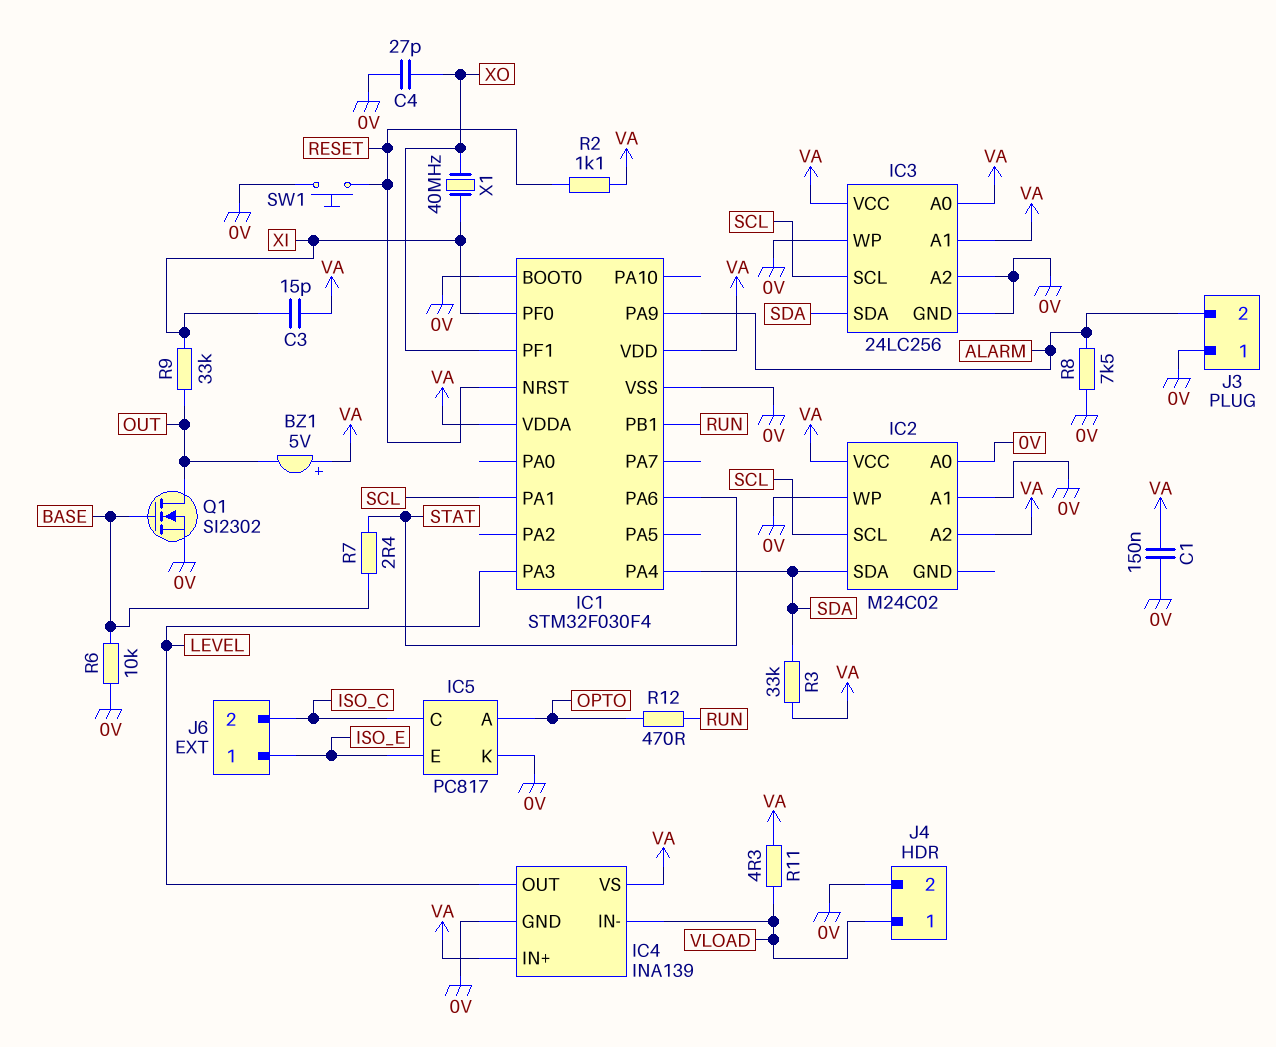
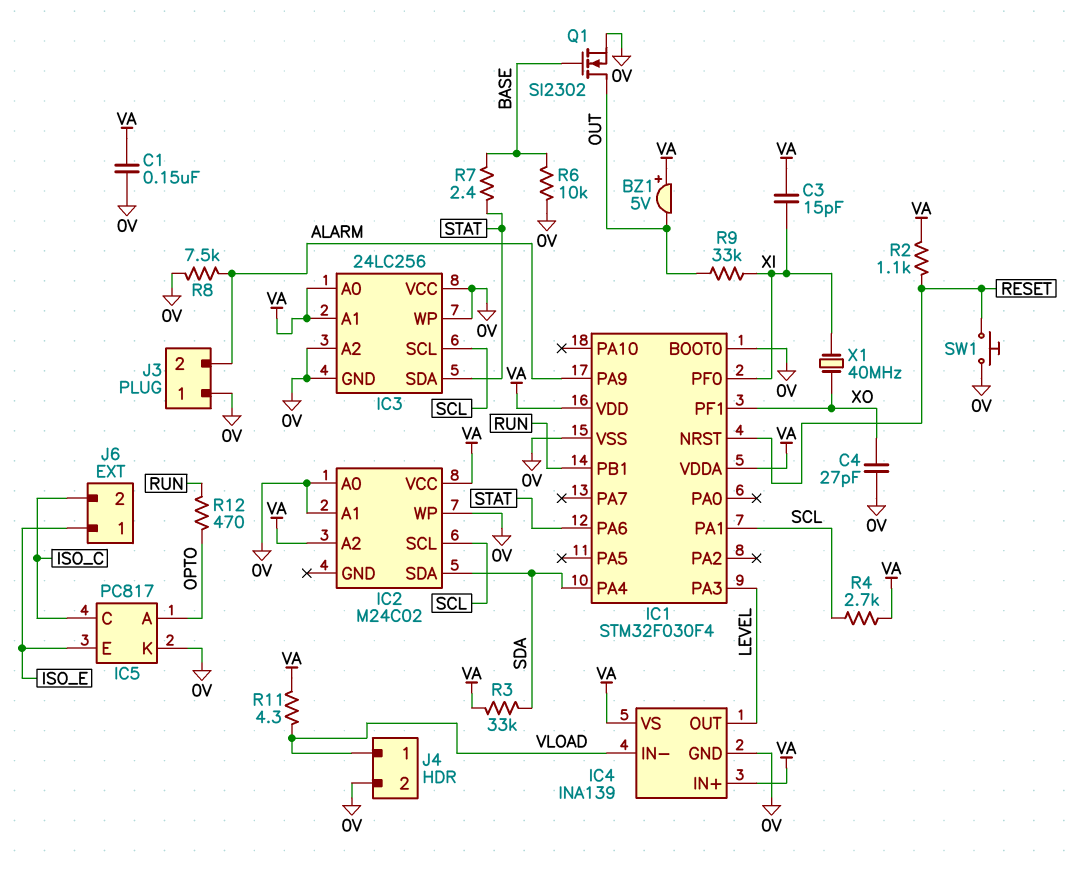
IC3 pin SDA: SDA -> STAT
IC3 pin VCC: VA -> 0V
R4: none -> 2.7k (SCL, VA)

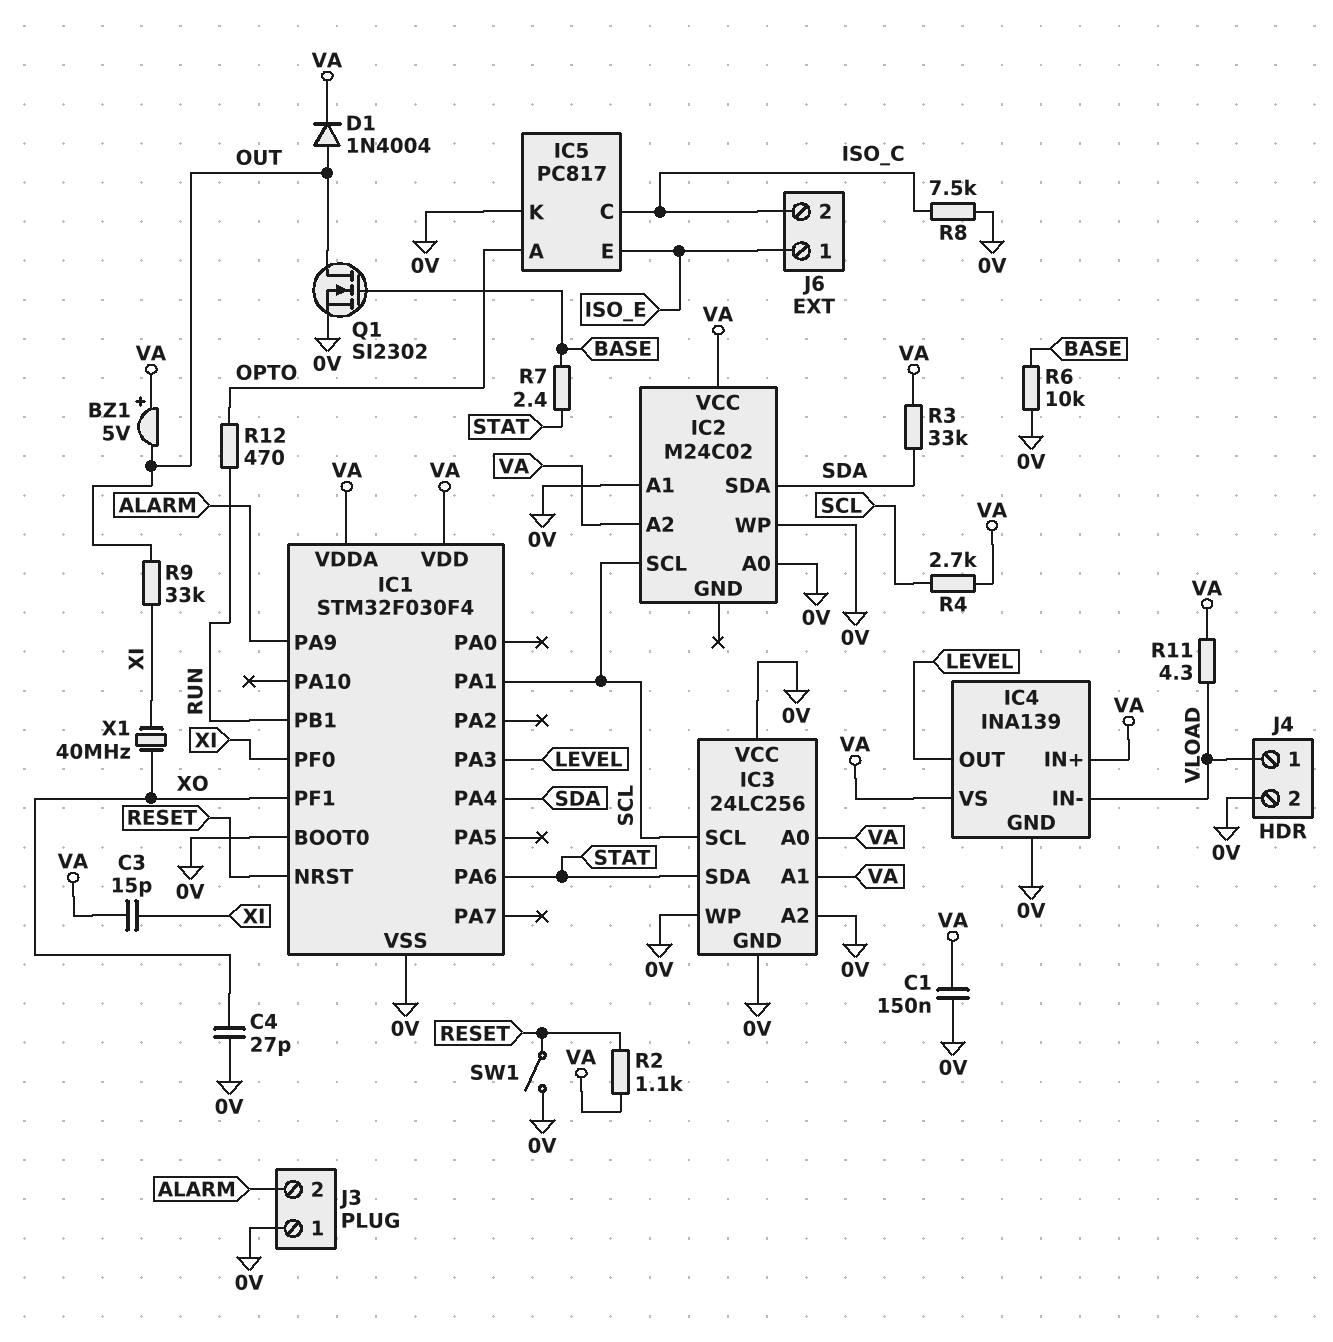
D1: none -> diode 1N4004 (A OUT, K VA)
R8: 7.5k (0V, ALARM) -> 7.5k (0V, ISO_C)
SW1: button (0V, RESET) -> switch (0V, RESET)

